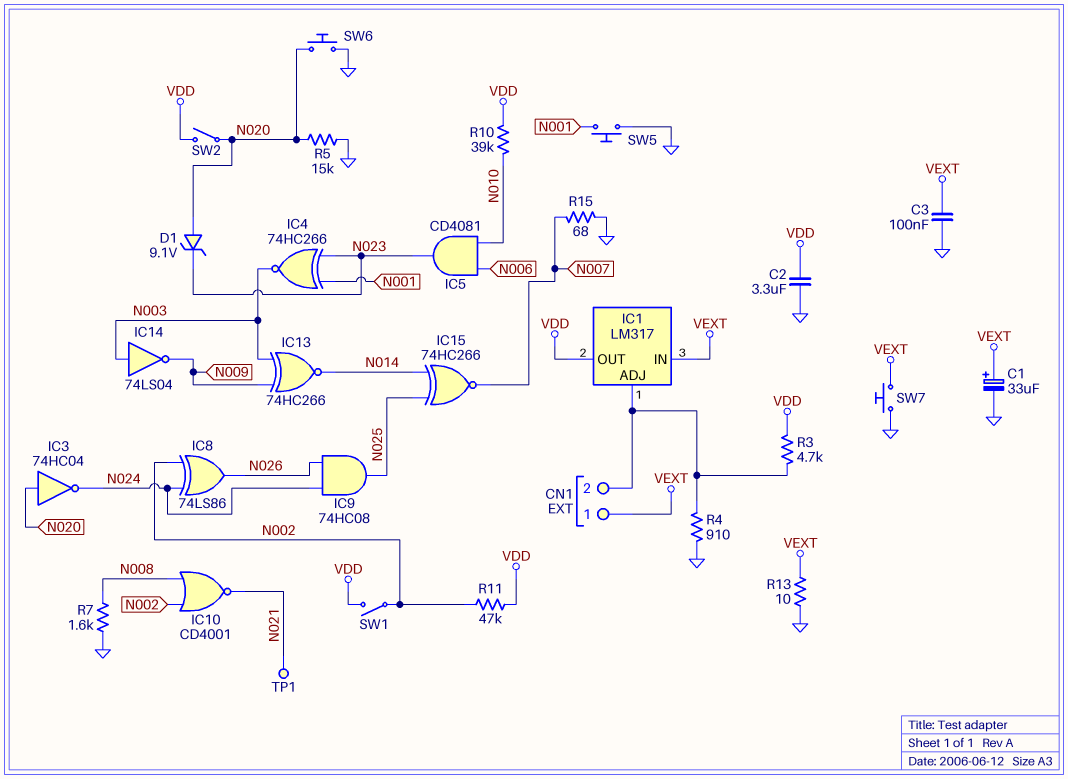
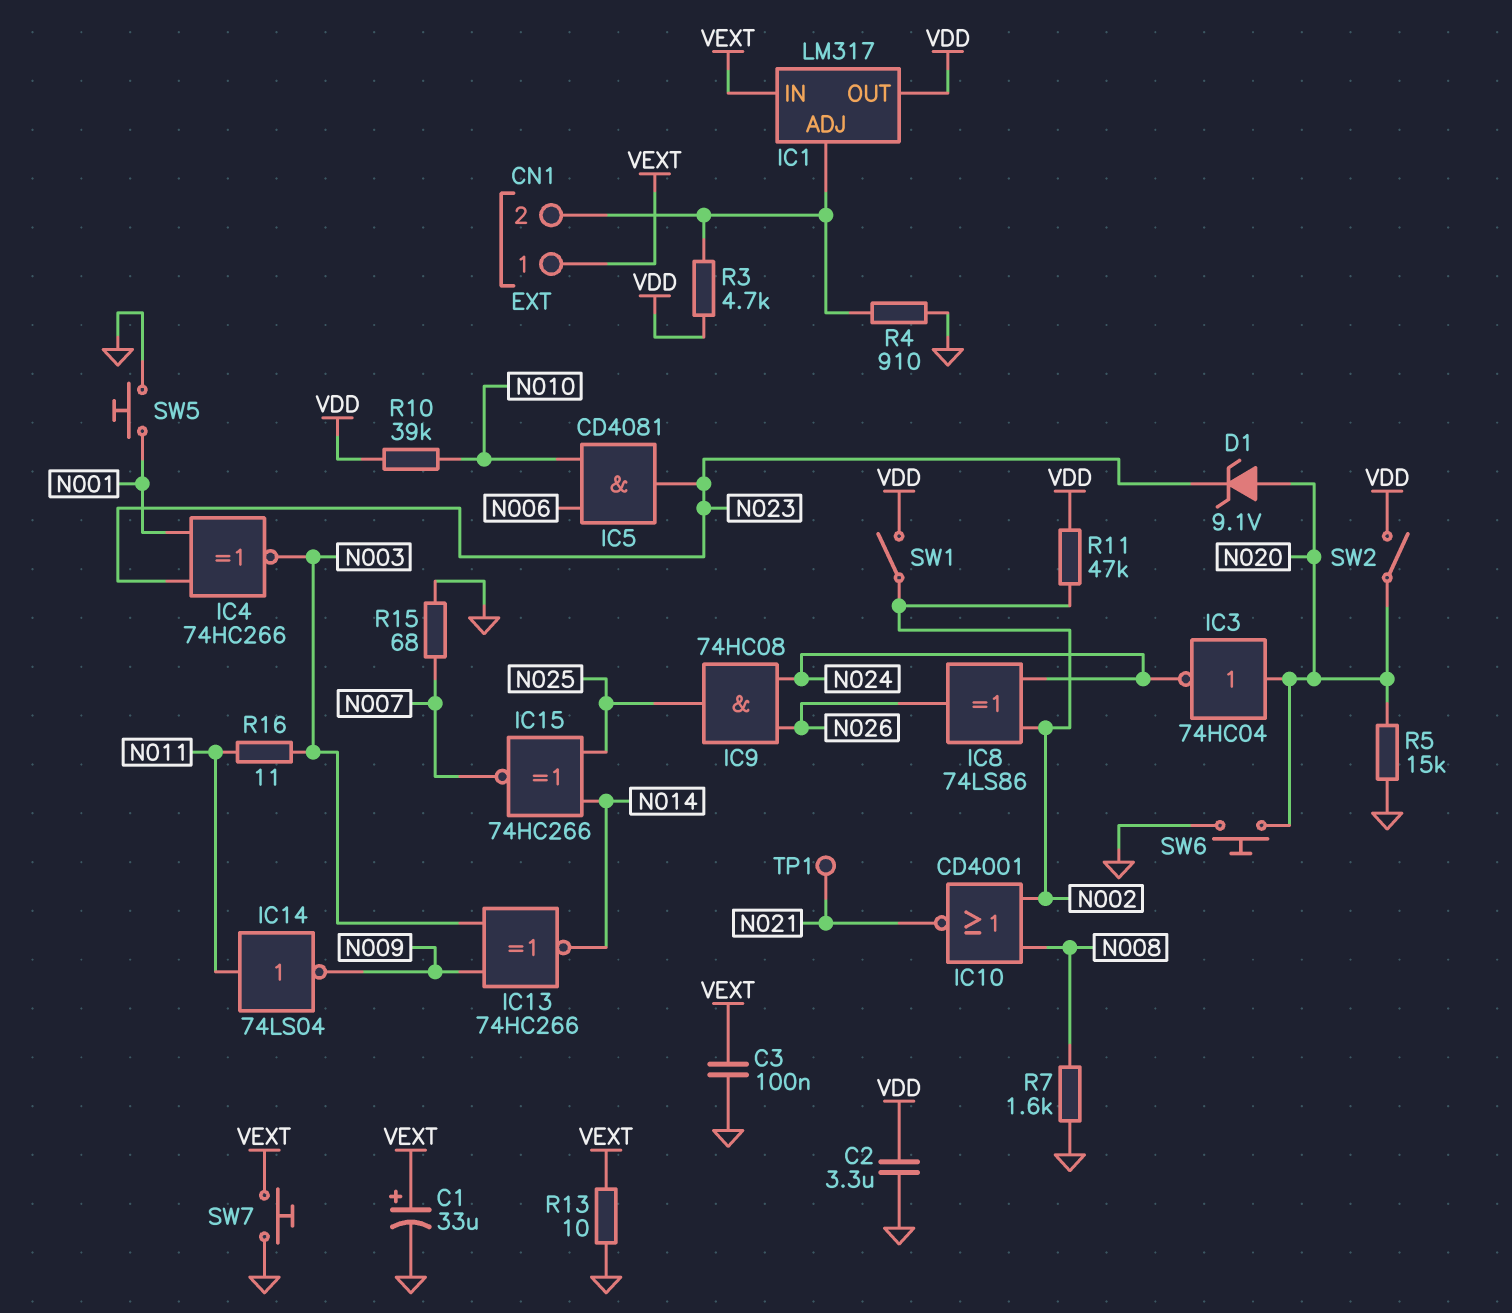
IC14: NOT 74LS04 (in N003, out N009) -> NOT 74LS04 (in N011, out N009)
R16: none -> 11 (N003, N011)

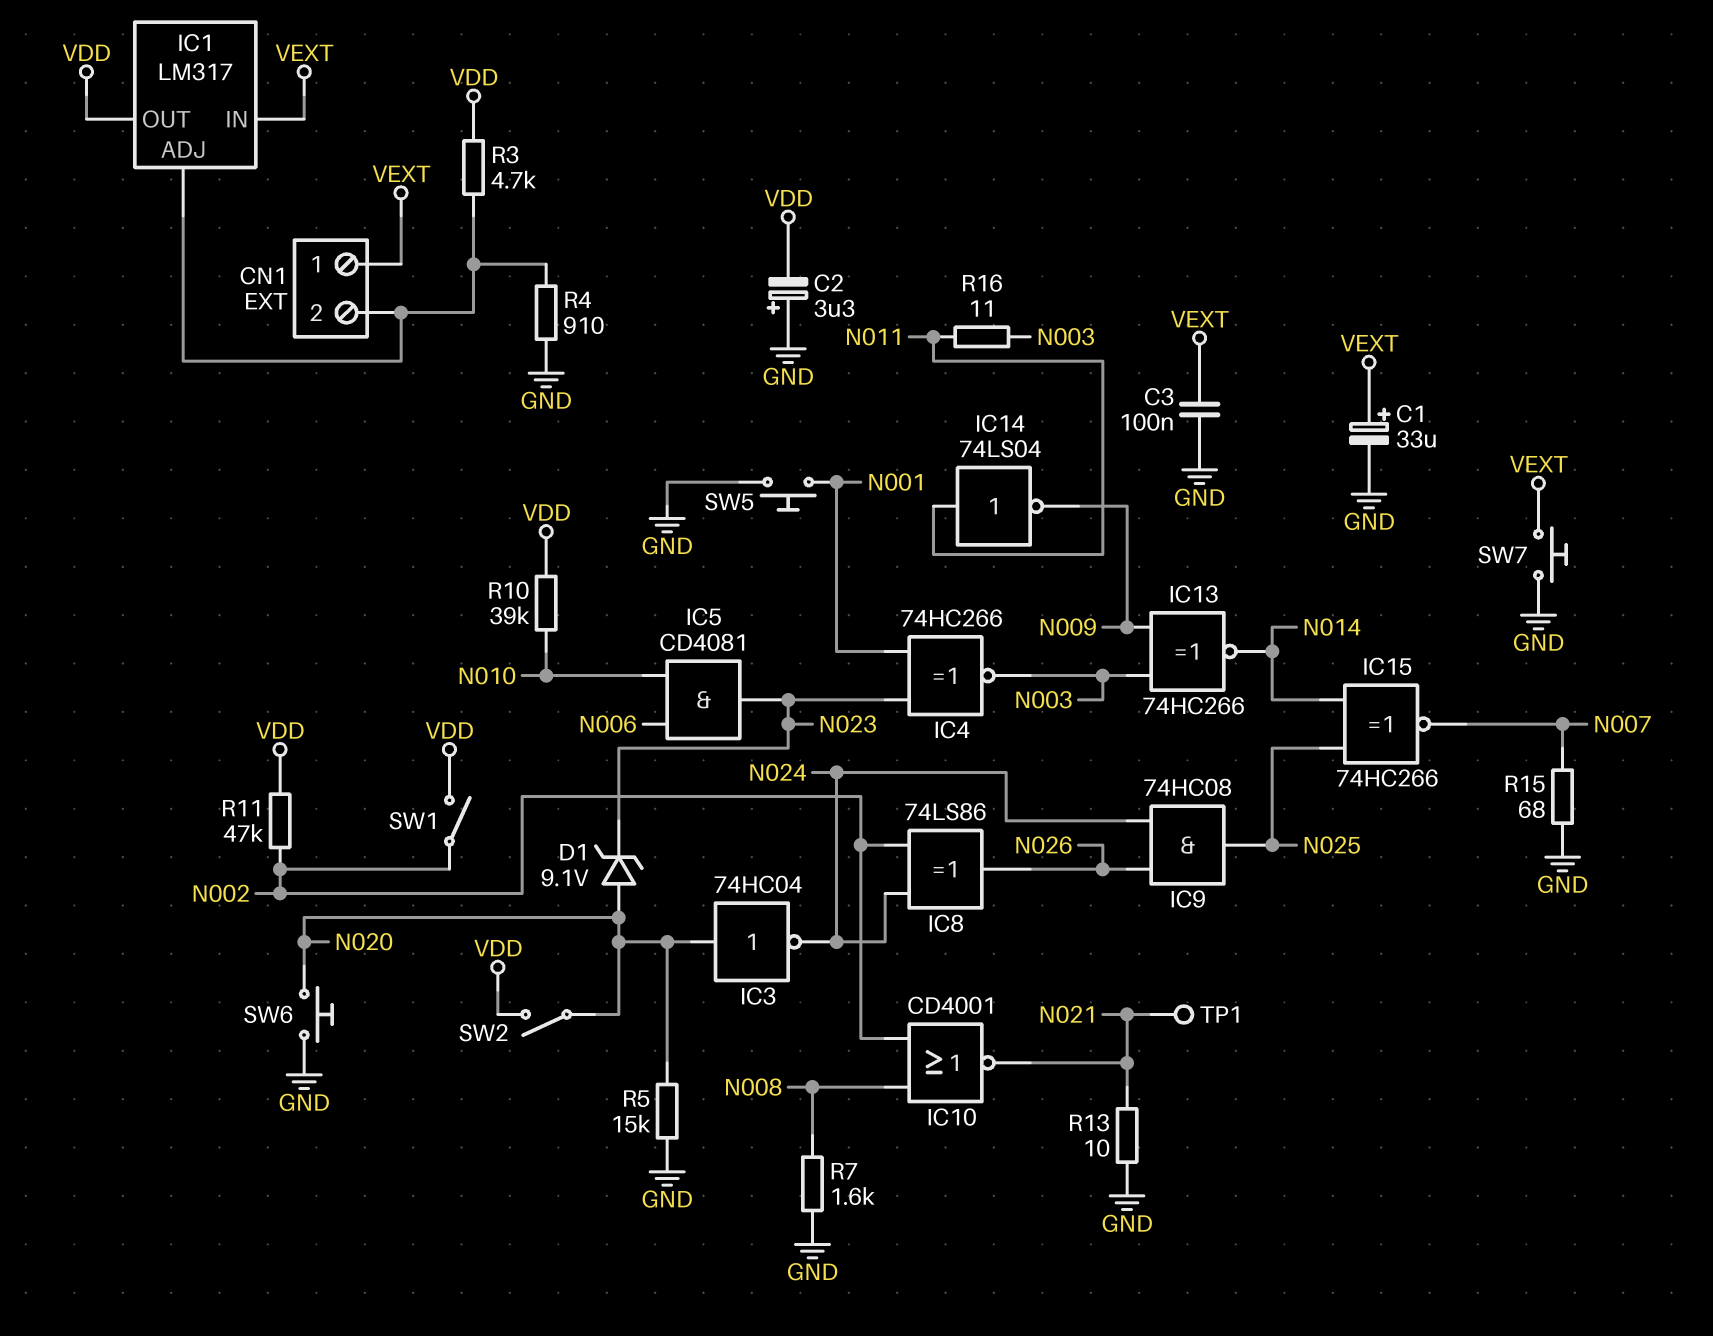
C2: 3.3uF (GND, VDD) -> 3.3uF (plus GND, minus VDD)
R13: 10 (GND, VEXT) -> 10 (GND, N021)

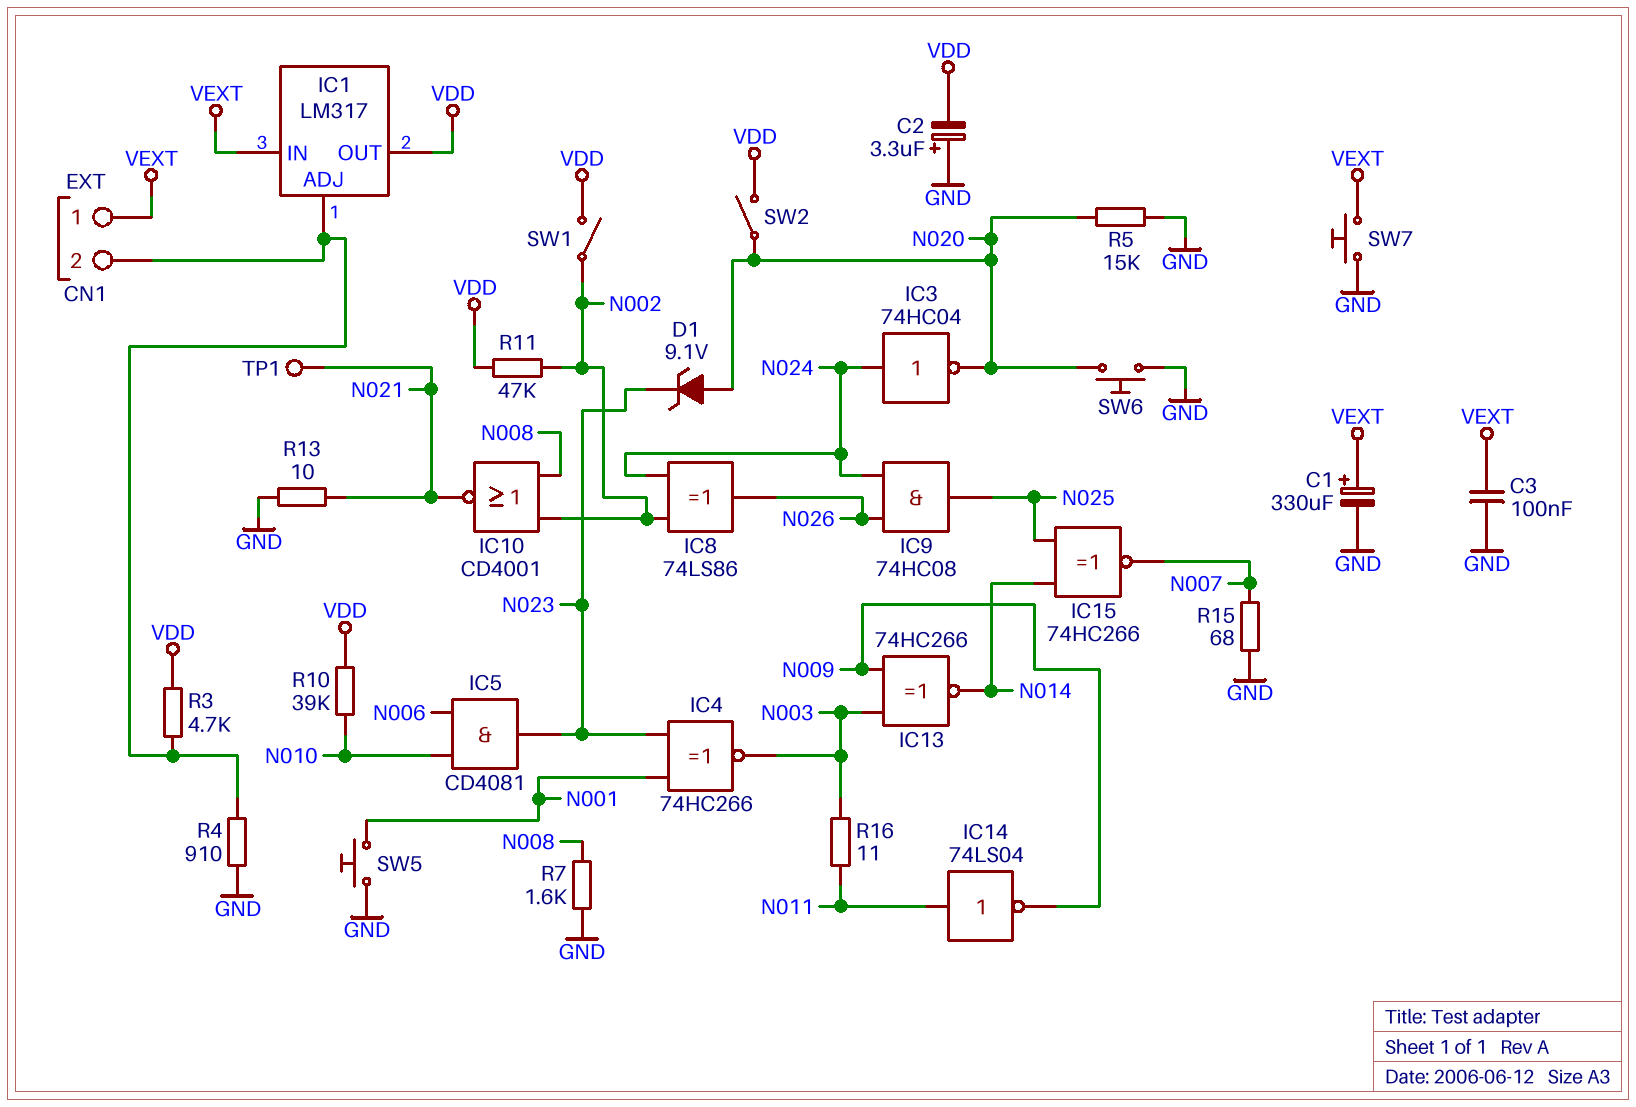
C1: 33uF (plus VEXT, minus GND) -> 330uF (plus VEXT, minus GND)
IC3: NOT 74HC04 (in N020, out N024) -> NOT 74HC04 (in N024, out N020)

